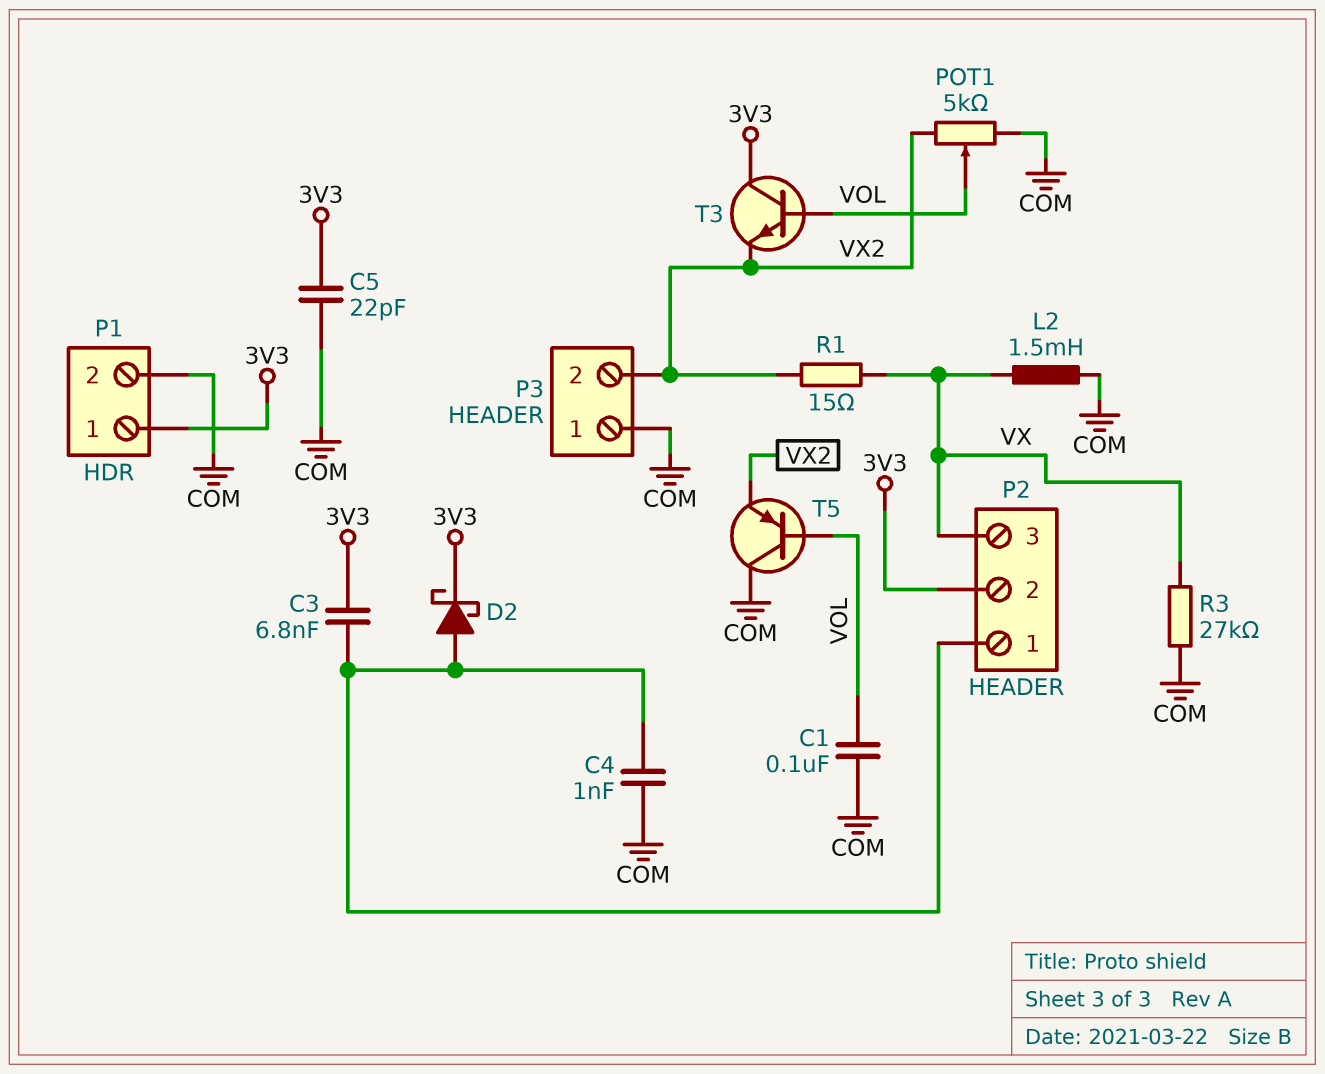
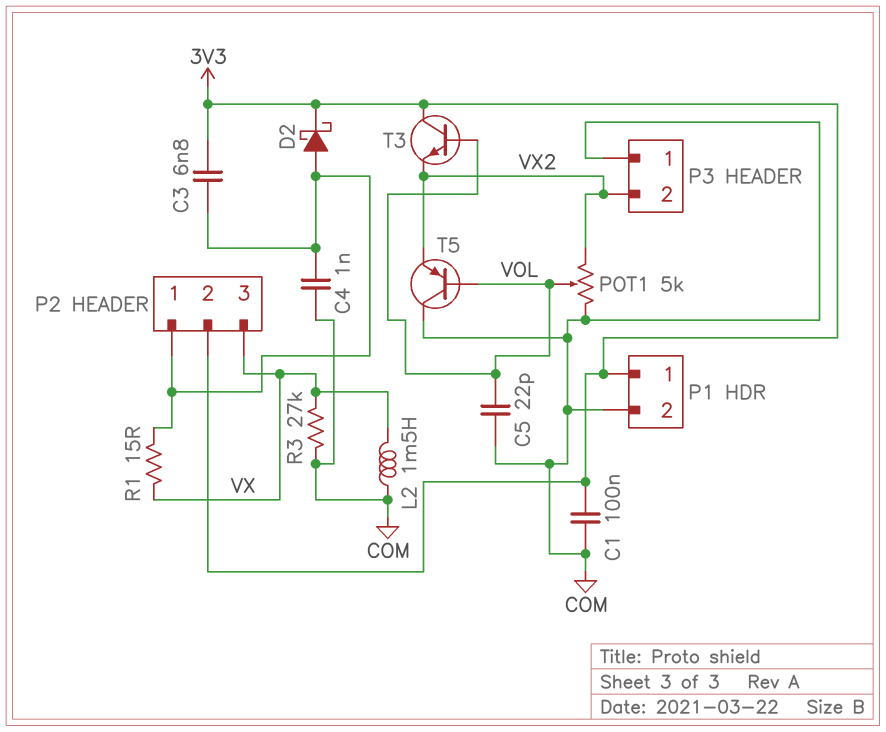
C1: 100nF (COM, VOL) -> 100nF (3V3, COM)
C5: 22pF (3V3, COM) -> 22pF (COM, VOL)
R1: 15 (VX, VX2) -> 15 (P2/1, VX)

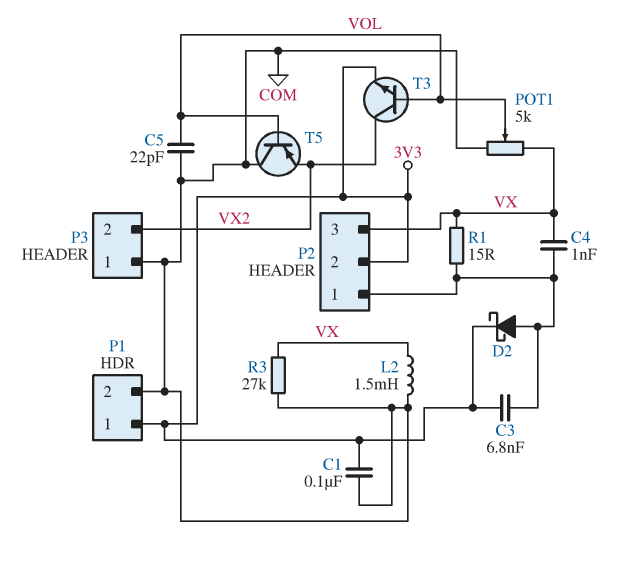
C4: 1nF (COM, P2/1) -> 1nF (P2/1, VX)
POT1: 5k (COM, VX2, wiper VOL) -> 5k (COM, VX, wiper VOL)
T3: NPN (B VOL, C 3V3, E VX2) -> NPN (B VOL, C VX2, E 3V3)

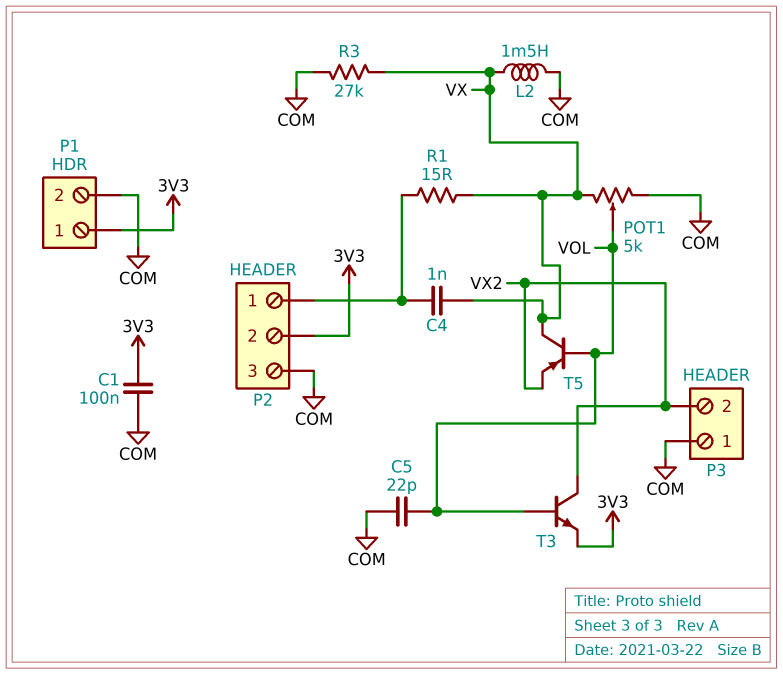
C3: 6.8nF (3V3, P2/1) -> none
D2: schottky (A P2/1, K 3V3) -> none
P2 pin 3: VX -> COM
T5: PNP (B VOL, C COM, E VX2) -> PNP (B VOL, C VX, E VX2)

